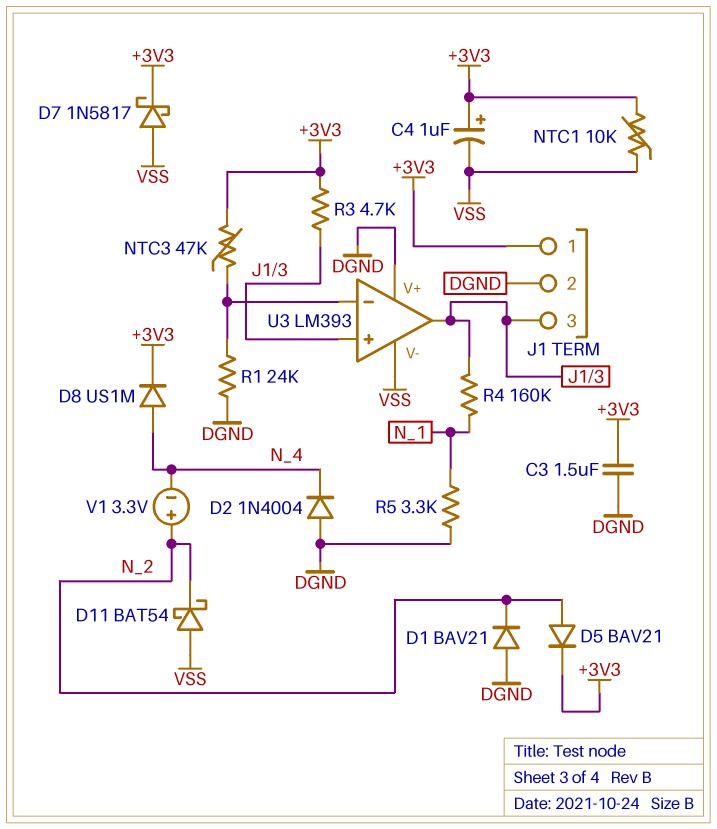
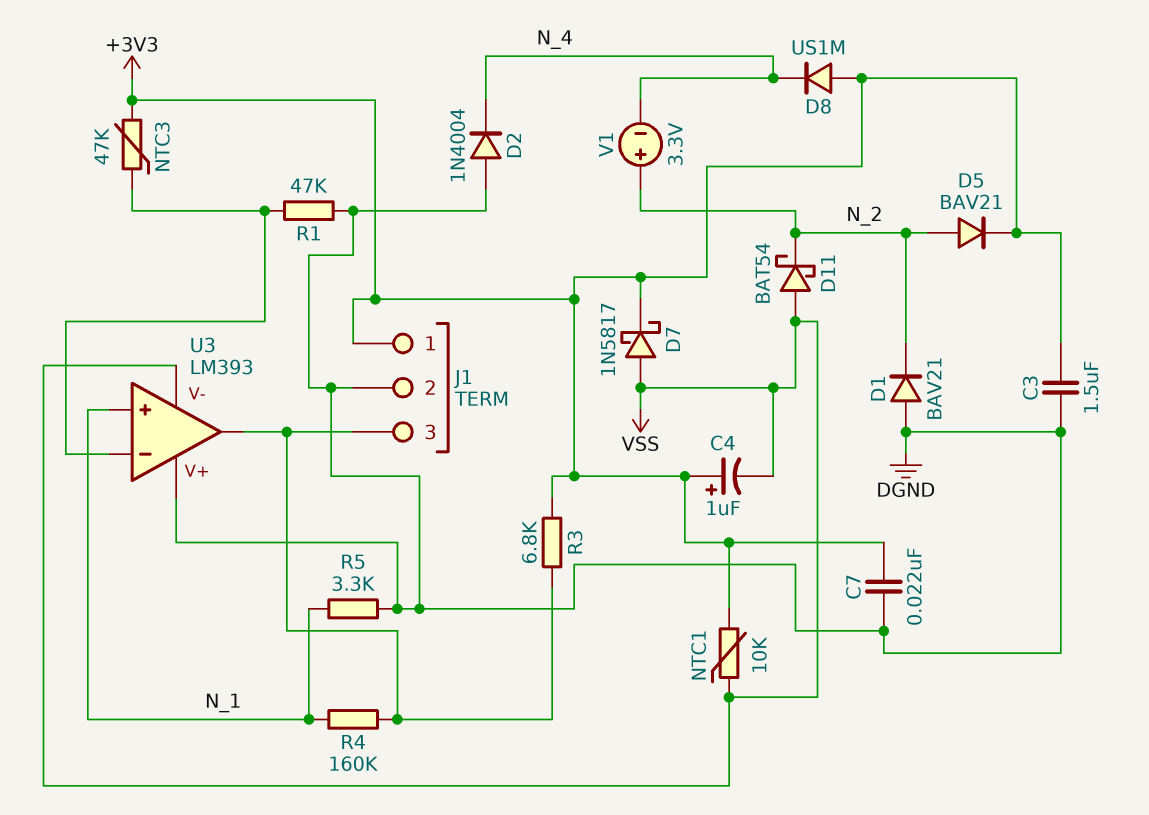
C7: none -> 22nF (+3V3, DGND)
D8: diode US1M (A N_4, K +3V3) -> diode US1M (A +3V3, K N_4)
R1: 24k (DGND, U3/in-) -> 47k (DGND, U3/in-)
R3: 4.7k (+3V3, J1/3) -> 6.8k (+3V3, J1/3)
U3 pin in+: J1/3 -> N_1

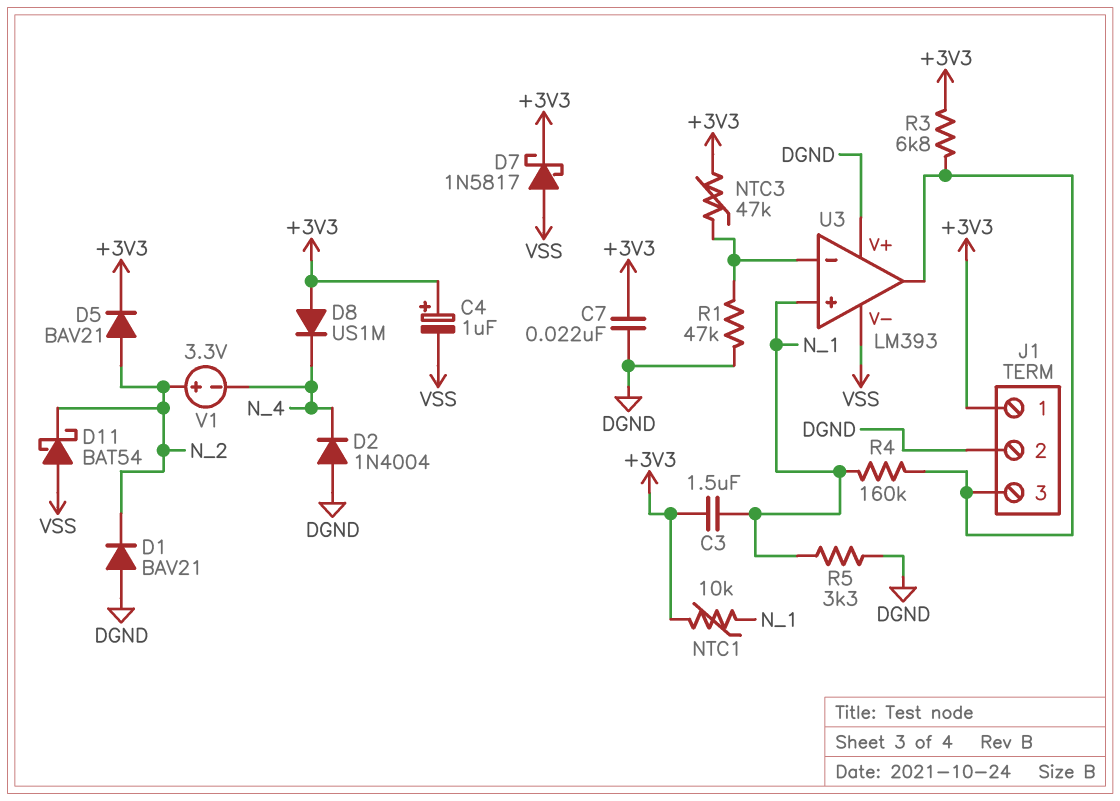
C3: 1.5uF (+3V3, DGND) -> 1.5uF (+3V3, N_1)
NTC1: 10k (+3V3, VSS) -> 10k (+3V3, N_1)

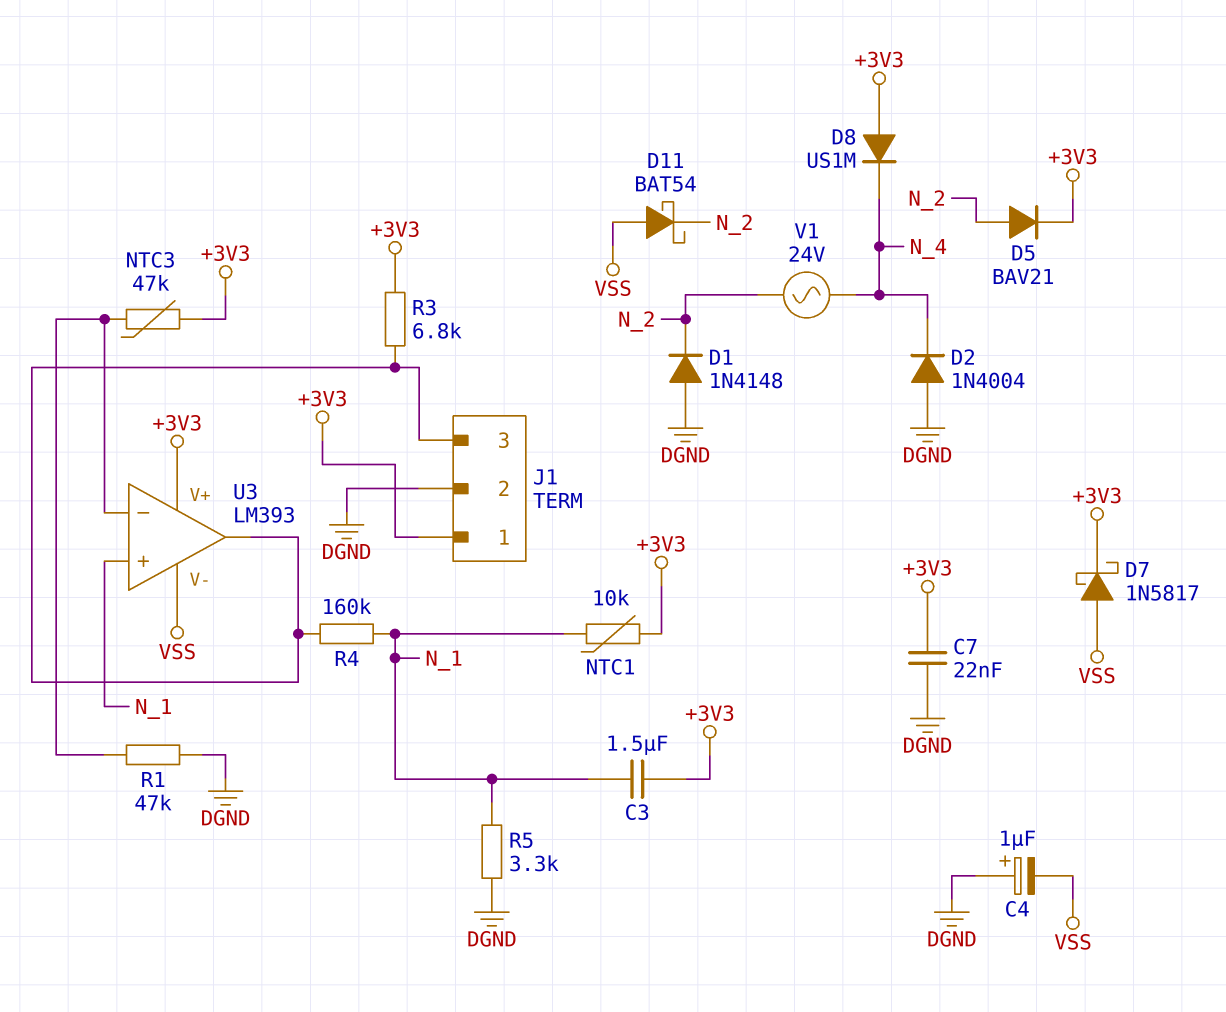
C4: 1uF (plus +3V3, minus VSS) -> 1uF (plus DGND, minus VSS)
D1: diode BAV21 (A DGND, K N_2) -> diode 1N4148 (A DGND, K N_2)
U3 pin V+: DGND -> +3V3
V1: 3.3V (plus N_2, minus N_4) -> AC 24V (N_2, N_4)

